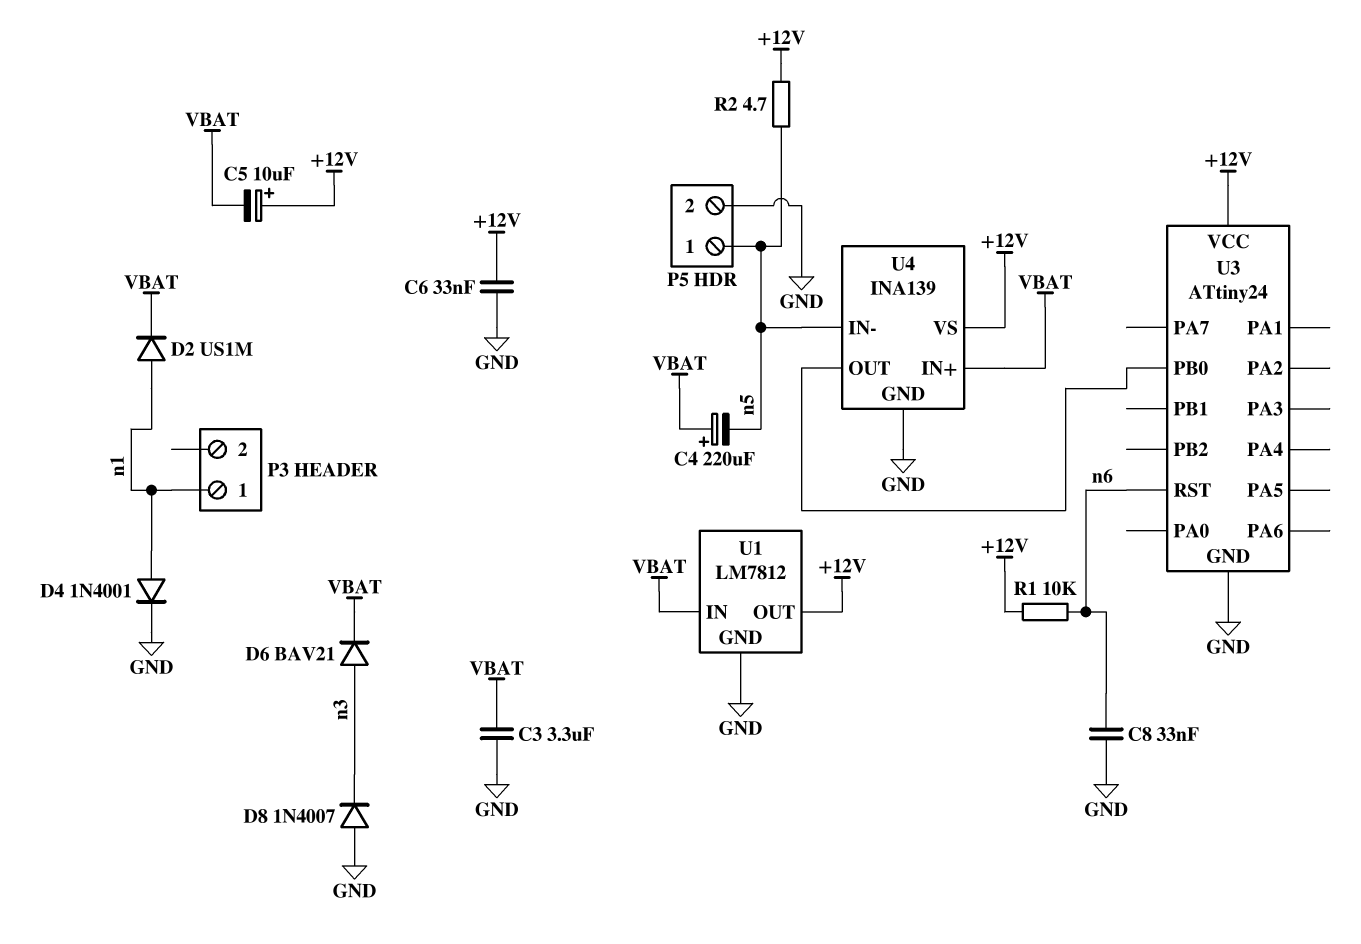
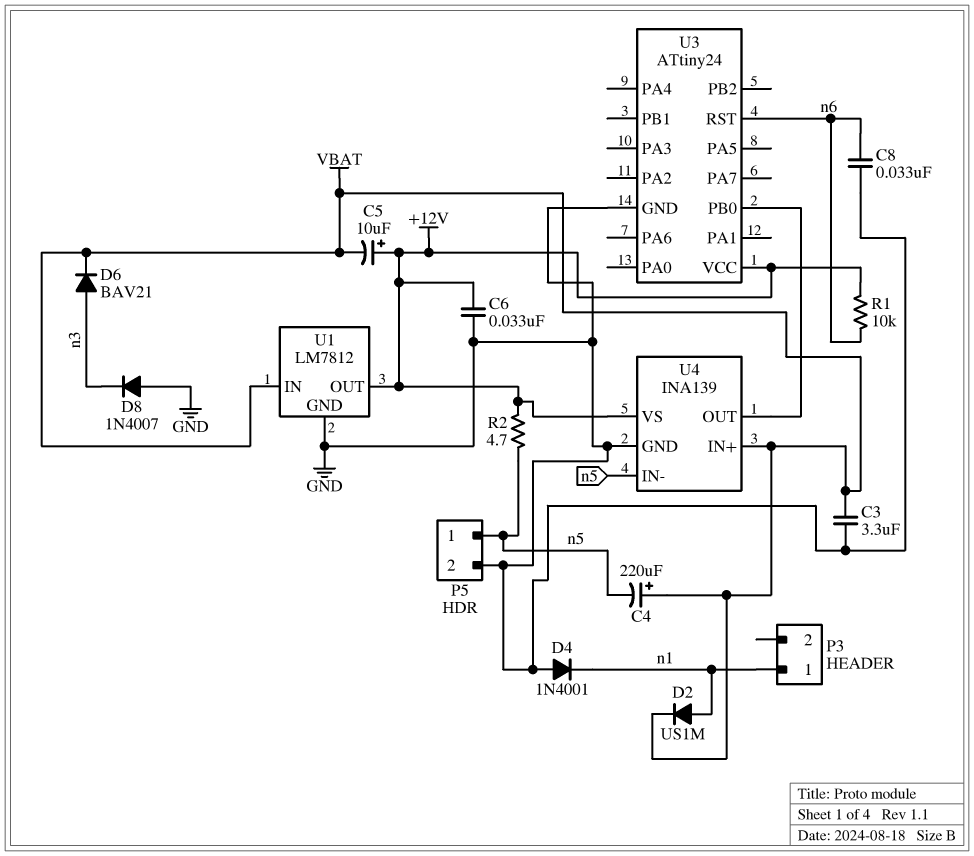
D4: diode 1N4001 (A n1, K GND) -> diode 1N4001 (A GND, K n1)

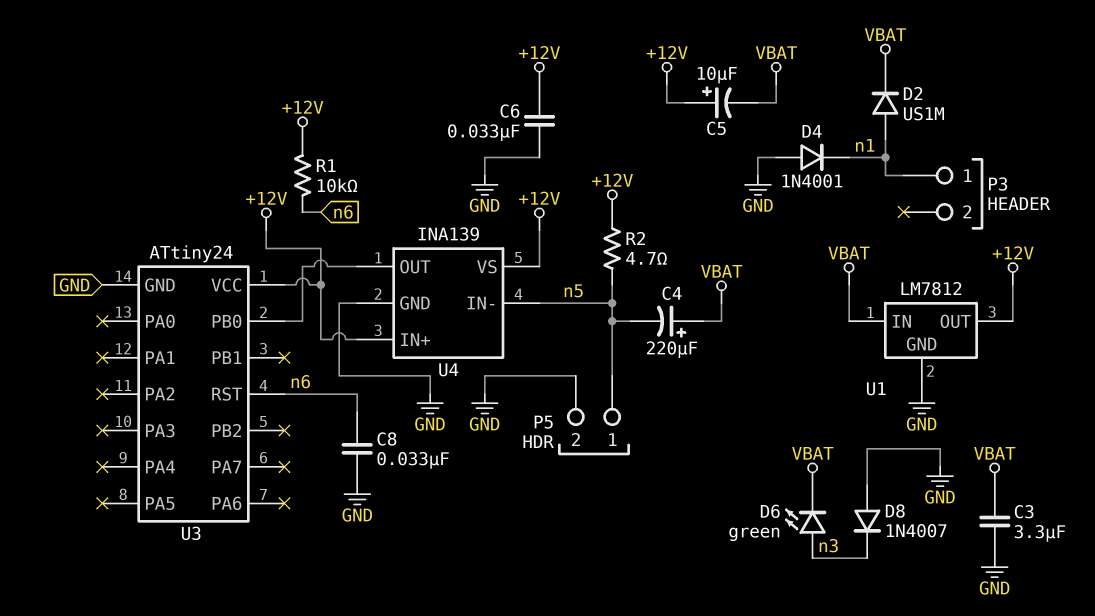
D6: diode BAV21 (A n3, K VBAT) -> LED green (A n3, K VBAT)
U4 pin IN+: VBAT -> +12V

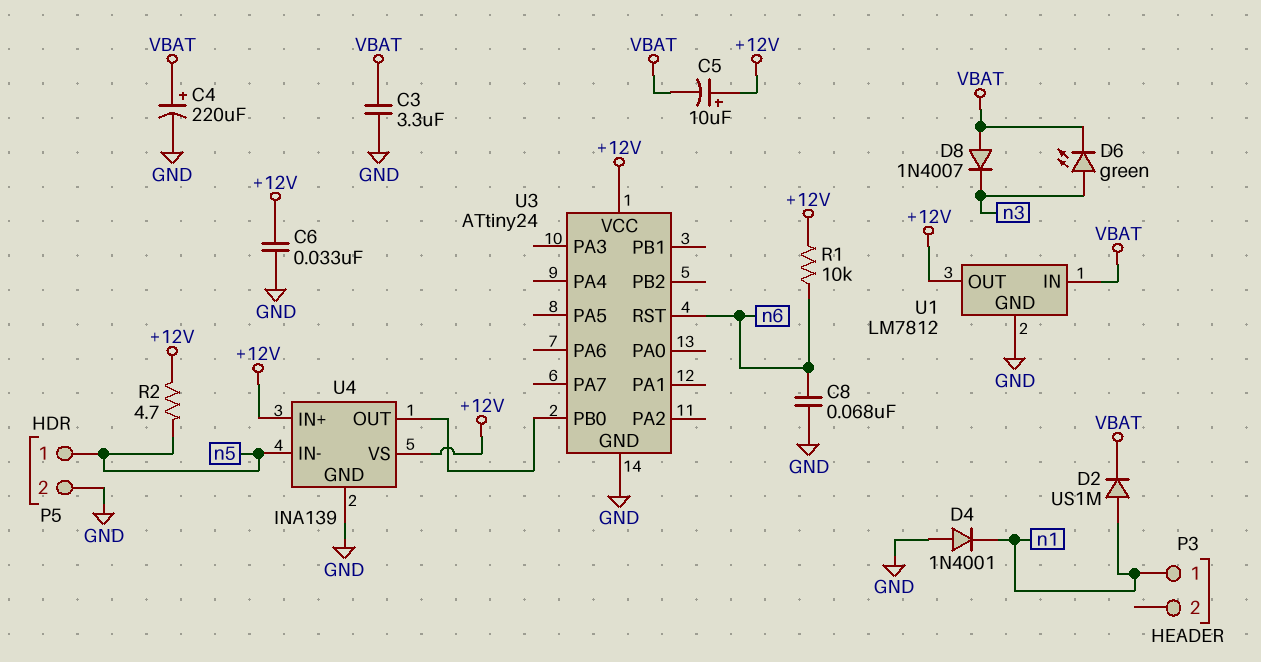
C4: 220uF (plus VBAT, minus n5) -> 220uF (plus VBAT, minus GND)
C8: 33nF (GND, n6) -> 68nF (GND, n6)
D8: diode 1N4007 (A GND, K n3) -> diode 1N4007 (A VBAT, K n3)

